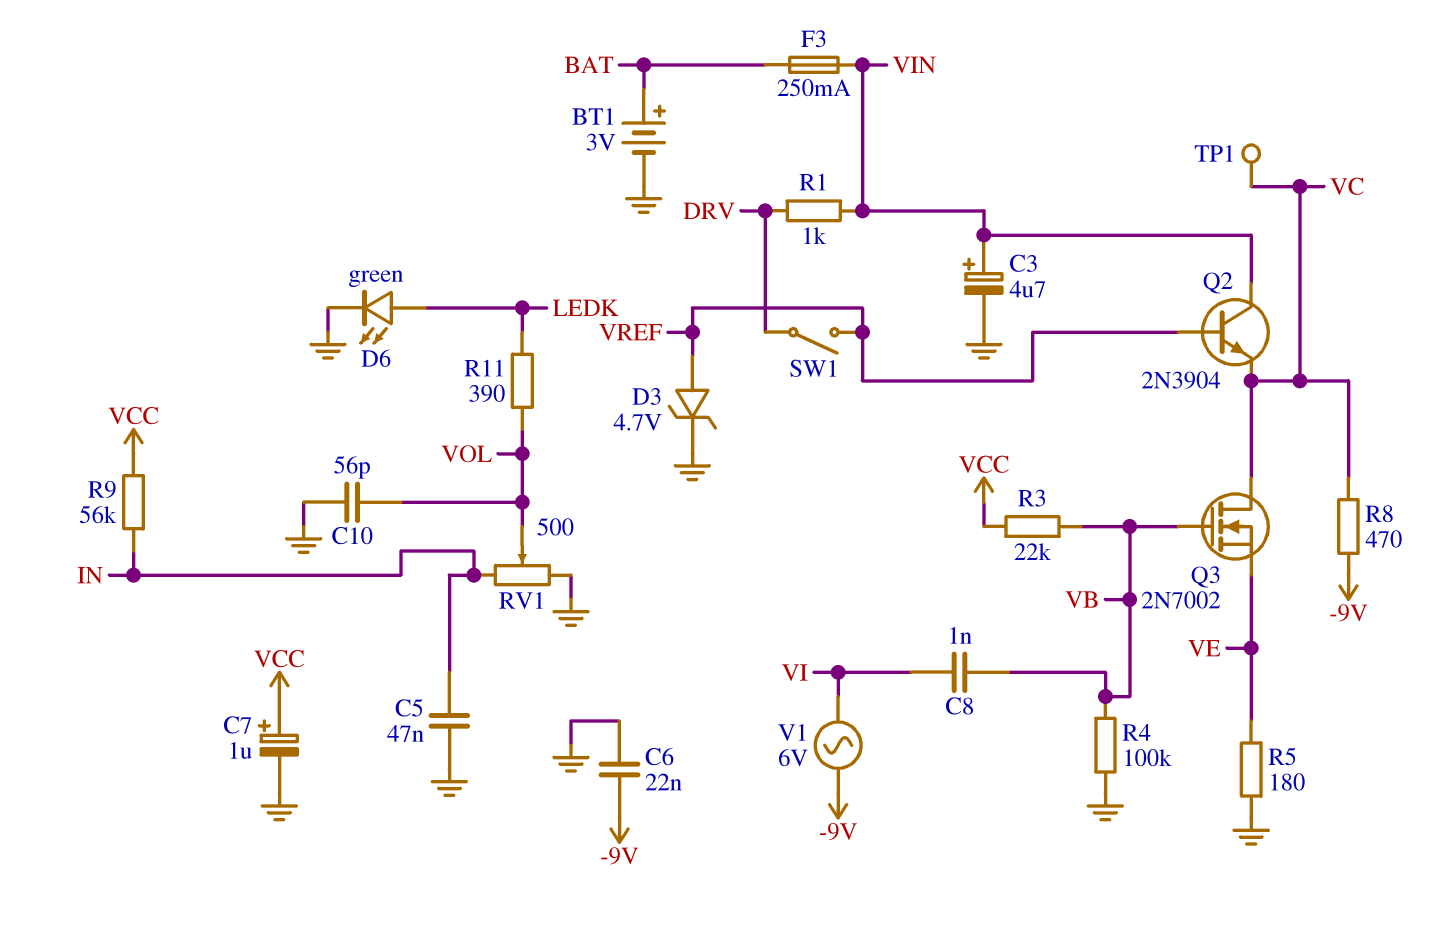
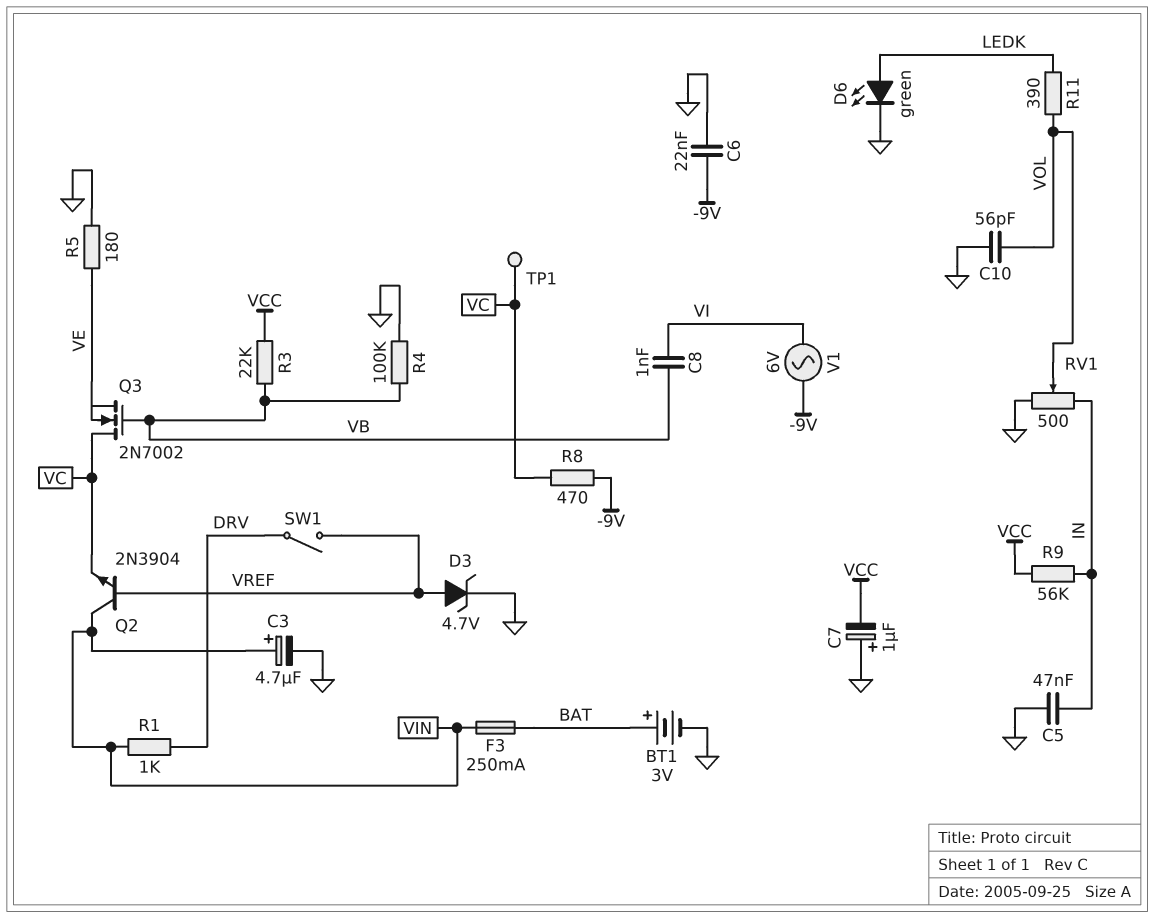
C7: 1uF (plus VCC, minus GND) -> 1uF (plus GND, minus VCC)

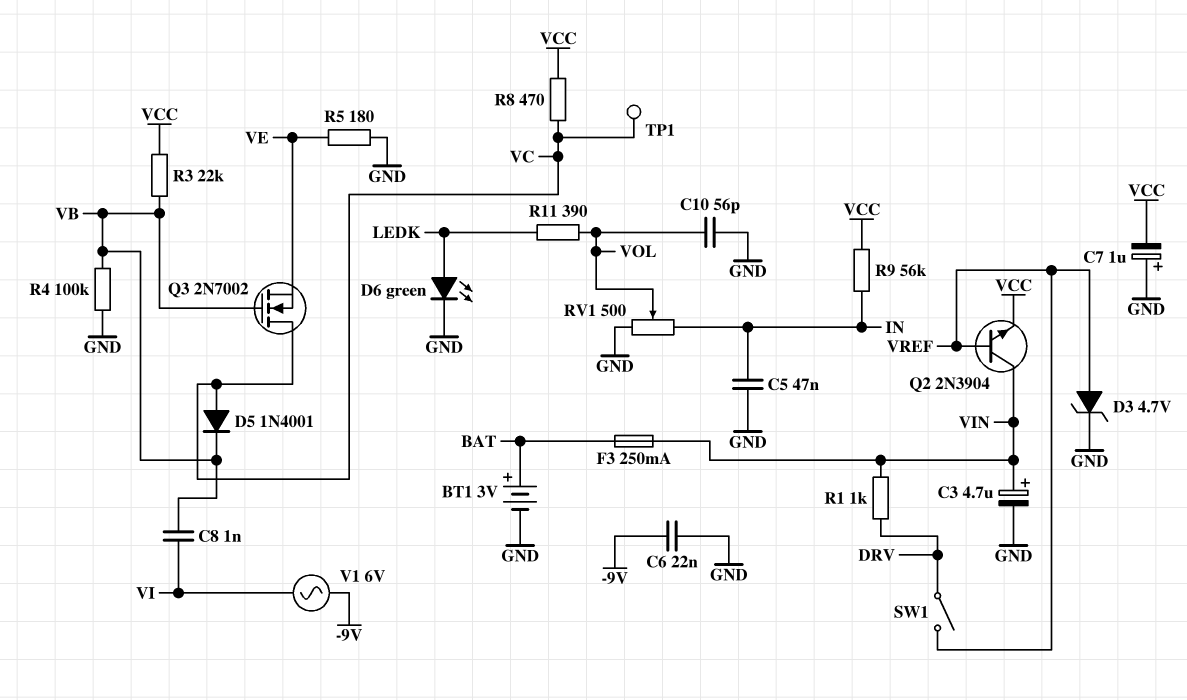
D5: none -> diode 1N4001 (A VC, K VB)
Q2: NPN 2N3904 (B VREF, C VIN, E VC) -> NPN 2N3904 (B VREF, C VIN, E VCC)
R8: 470 (-9V, VC) -> 470 (VC, VCC)

